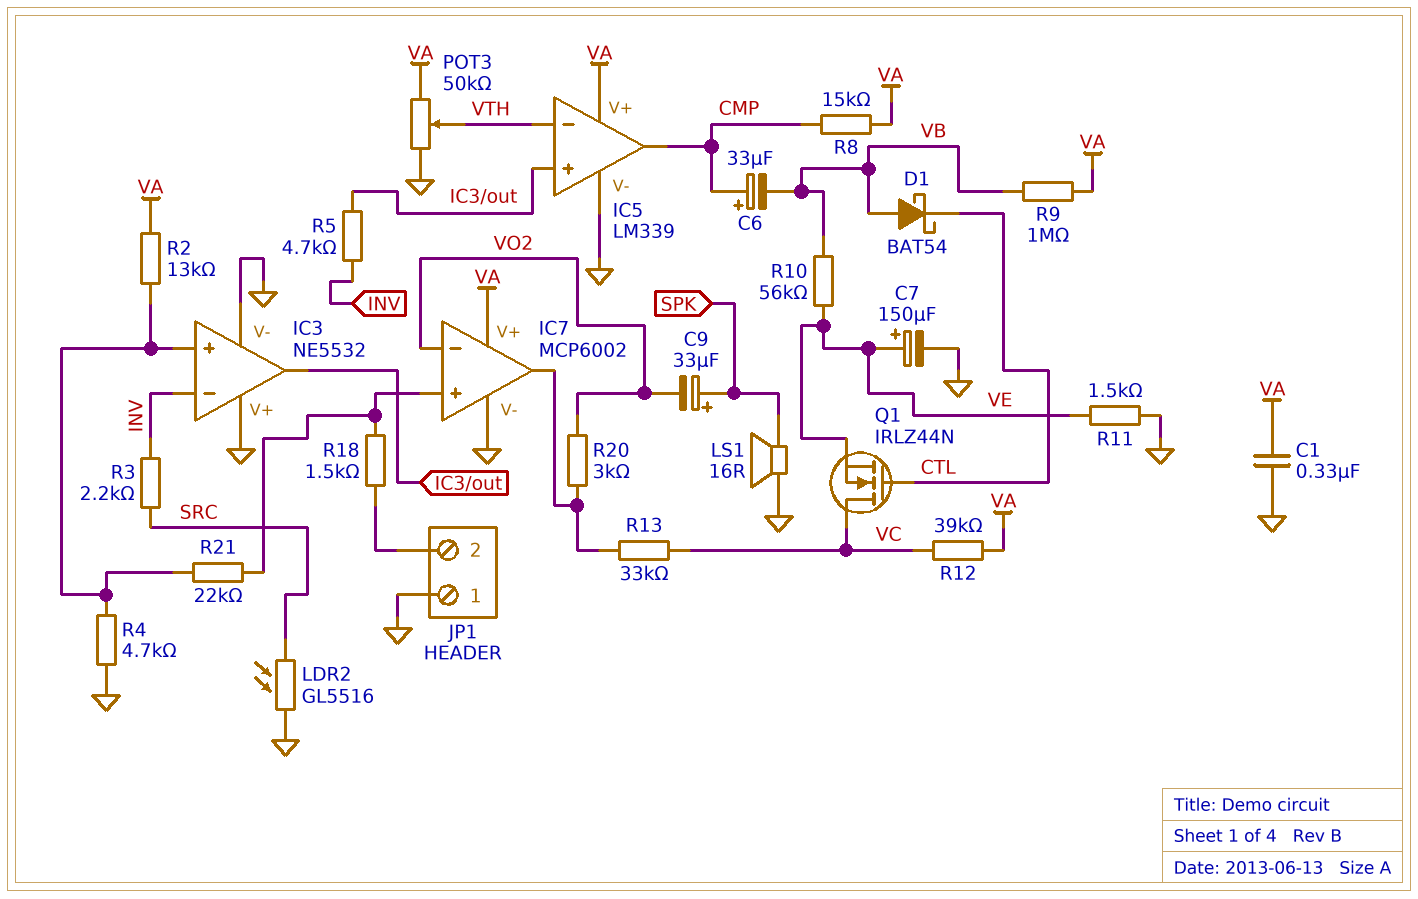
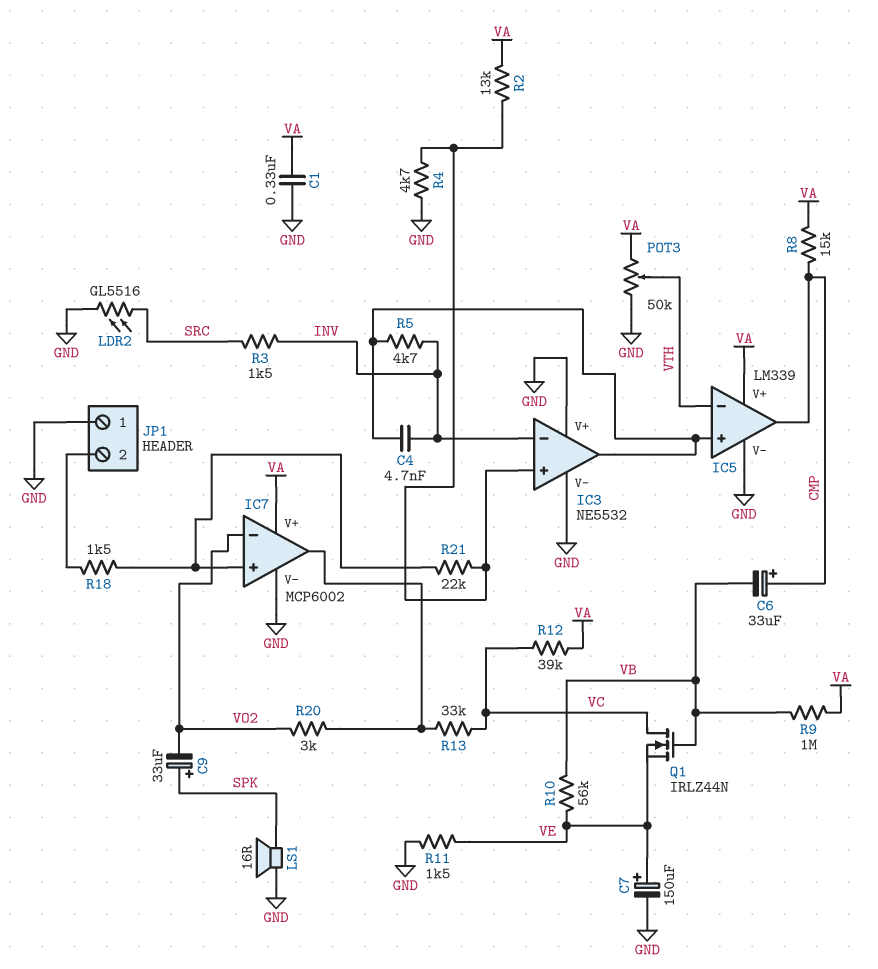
C4: none -> 4.7nF (IC3/out, INV)
D1: schottky BAT54 (A VB, K CTL) -> none
Q1: NMOS IRLZ44N (G CTL, D VC, S VE) -> NMOS IRLZ44N (G VB, D VC, S VE)
R3: 2.2k (INV, SRC) -> 1.5k (INV, SRC)

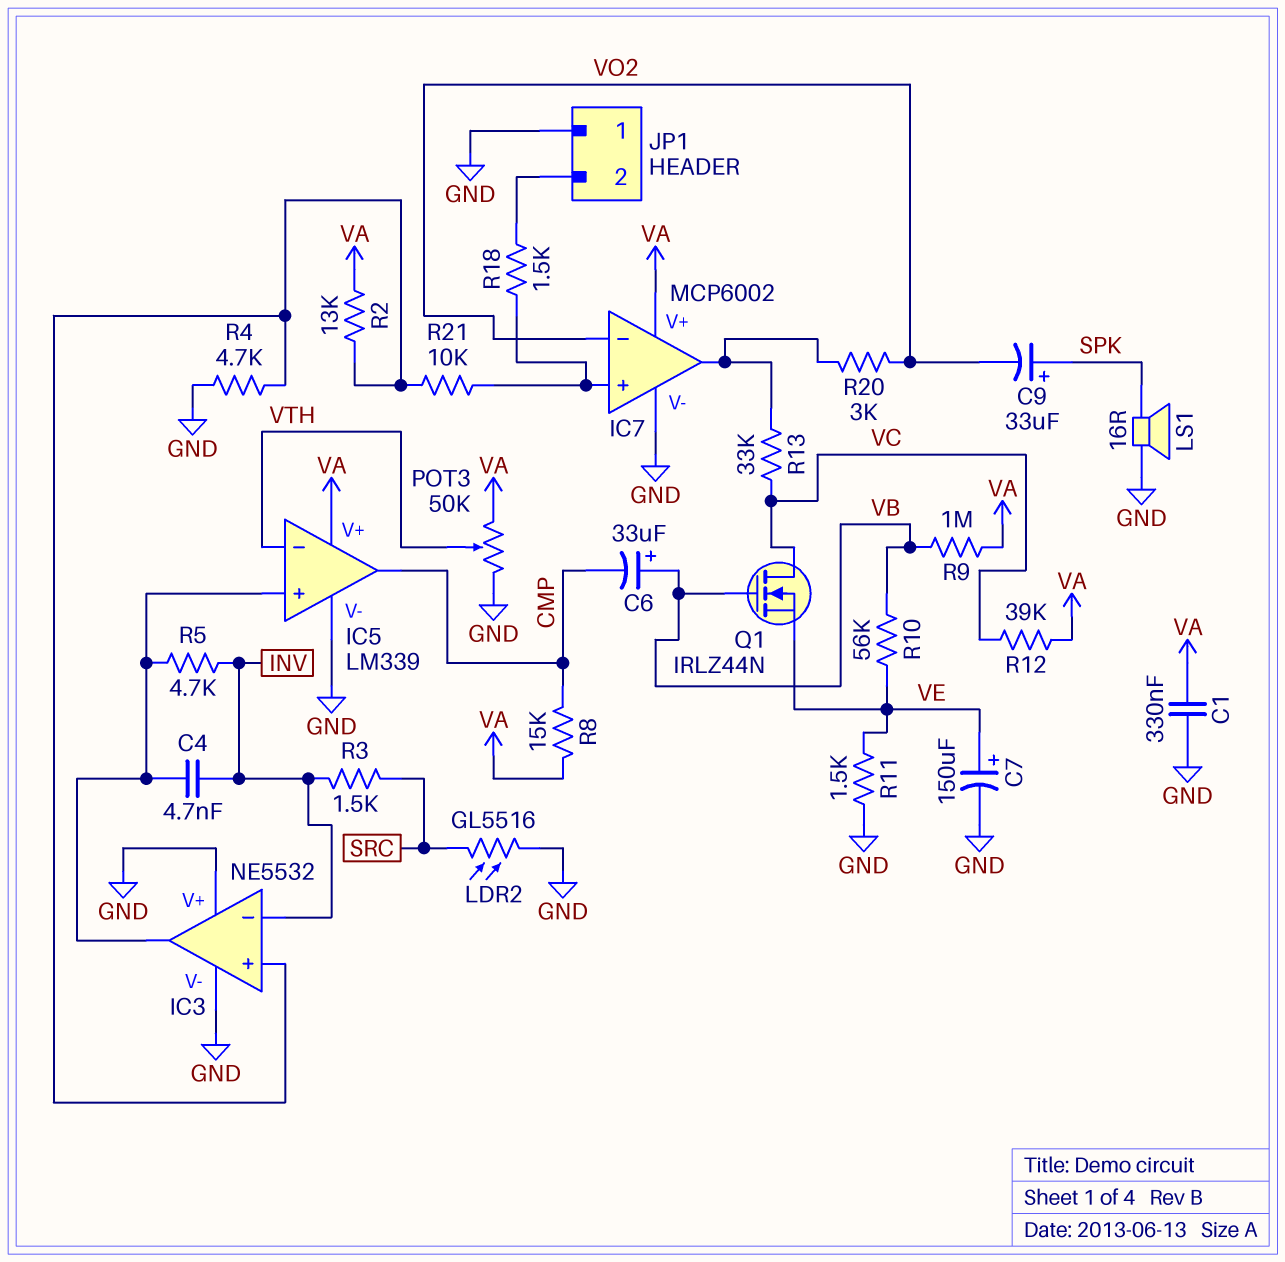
C6: 33uF (plus CMP, minus VB) -> 33uF (plus VB, minus CMP)
R21: 22k (IC3/in+, IC7/in+) -> 10k (IC3/in+, IC7/in+)

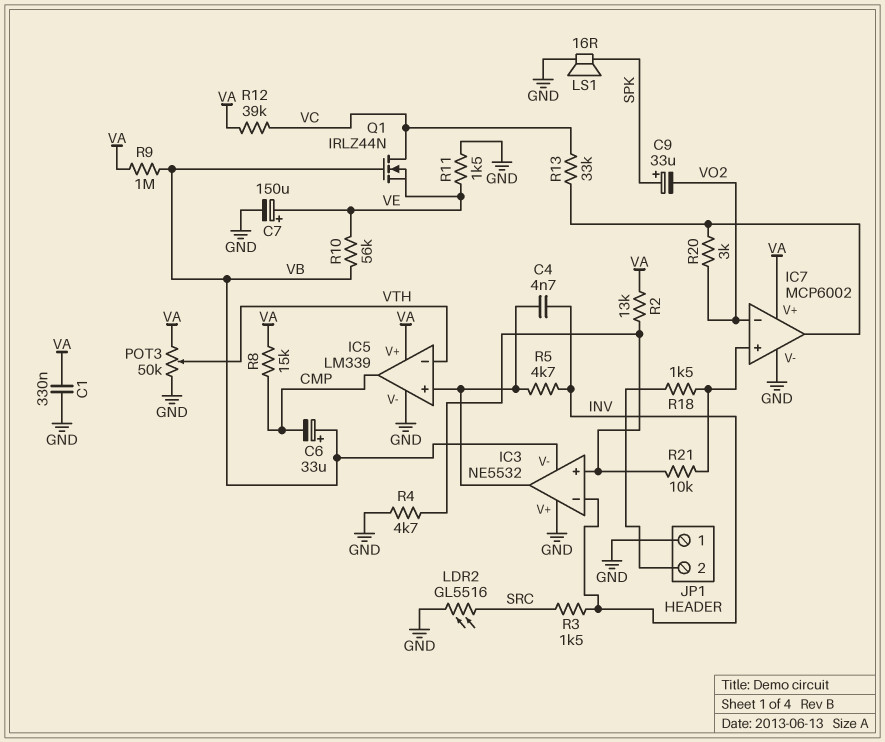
IC3 pin V-: GND -> VB

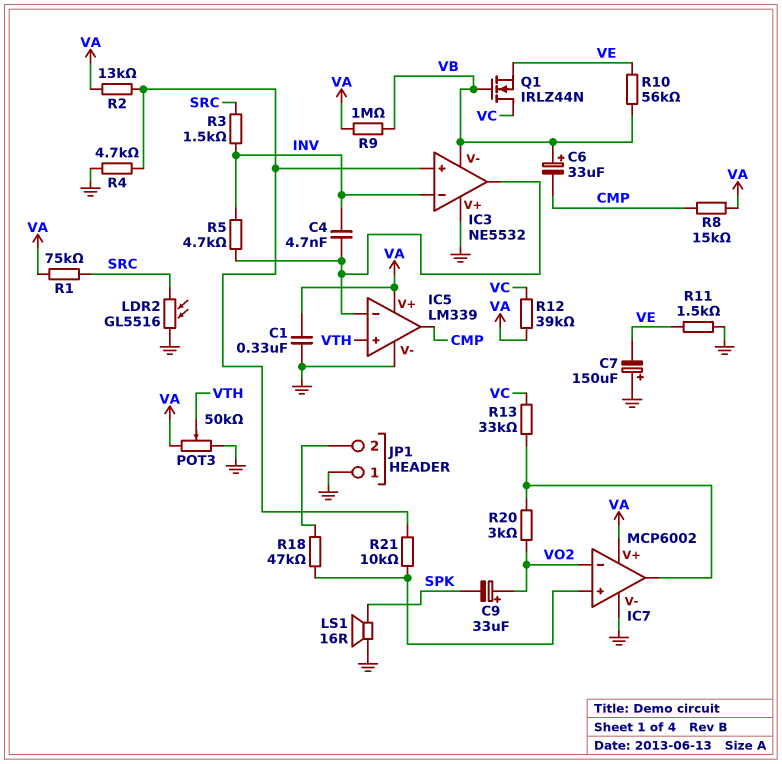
C7: 150uF (plus VE, minus GND) -> 150uF (plus GND, minus VE)
C9: 33uF (plus SPK, minus VO2) -> 33uF (plus VO2, minus SPK)
IC5 pin in+: IC3/out -> VTH
IC5 pin in-: VTH -> IC3/out
R1: none -> 75k (SRC, VA)
R18: 1.5k (IC7/in+, JP1/2) -> 47k (IC7/in+, JP1/2)

